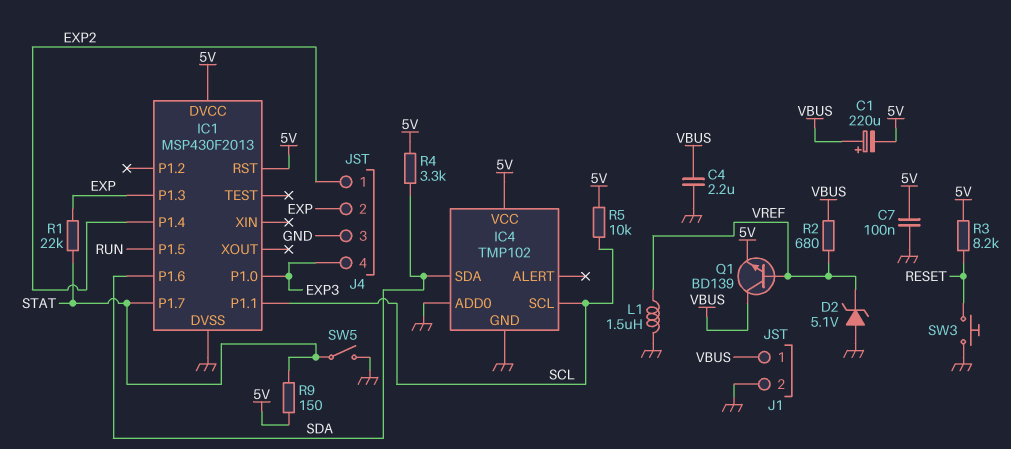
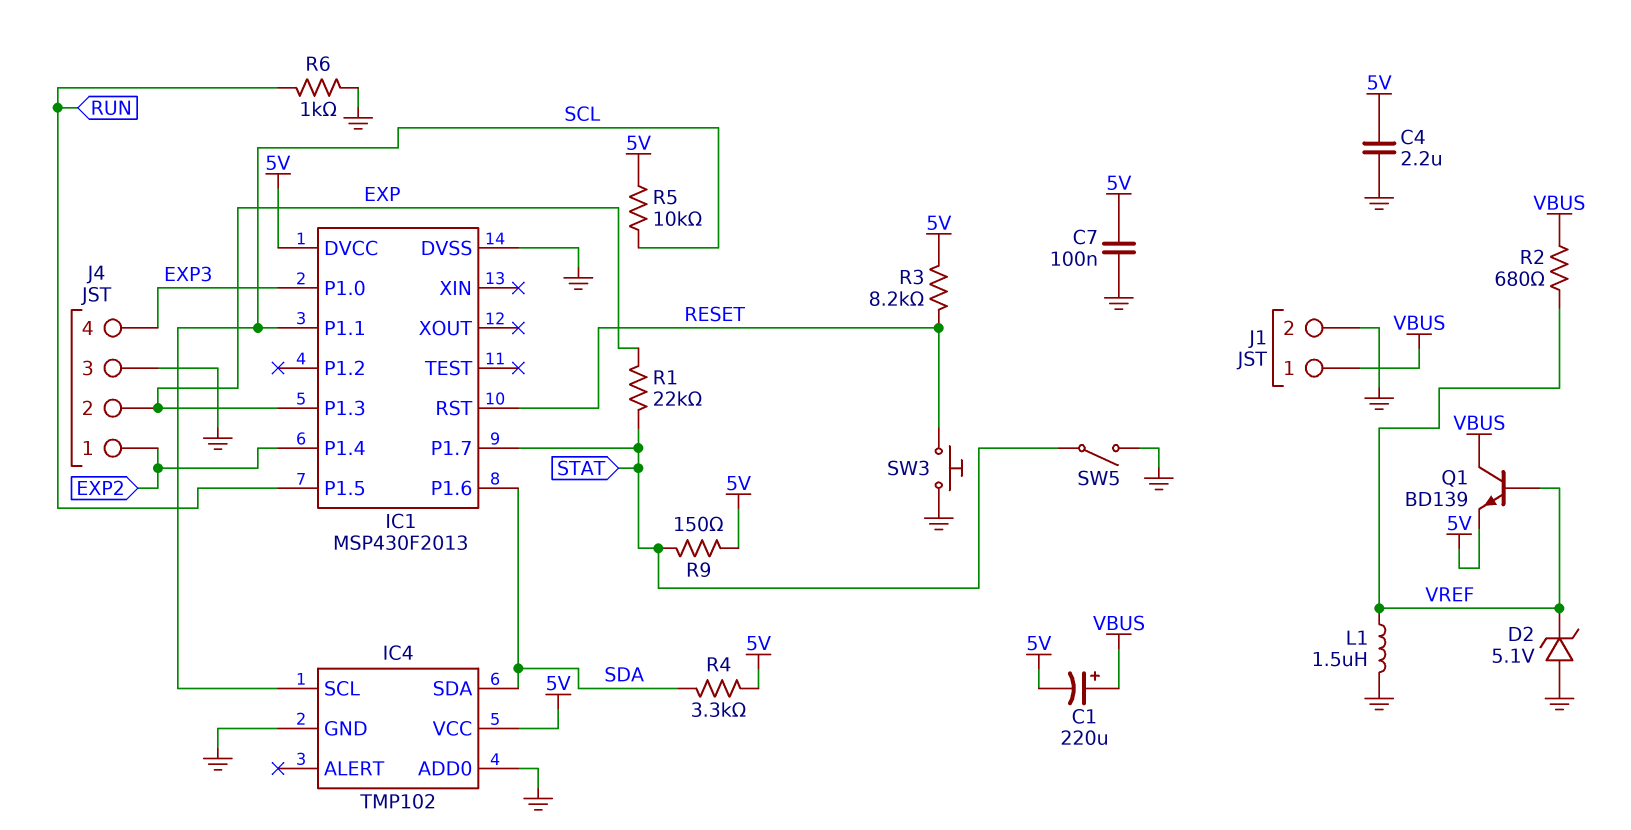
C4: 2.2uF (GND, VBUS) -> 2.2uF (5V, GND)
IC1 pin RST: 5V -> RESET
R6: none -> 1k (GND, RUN)

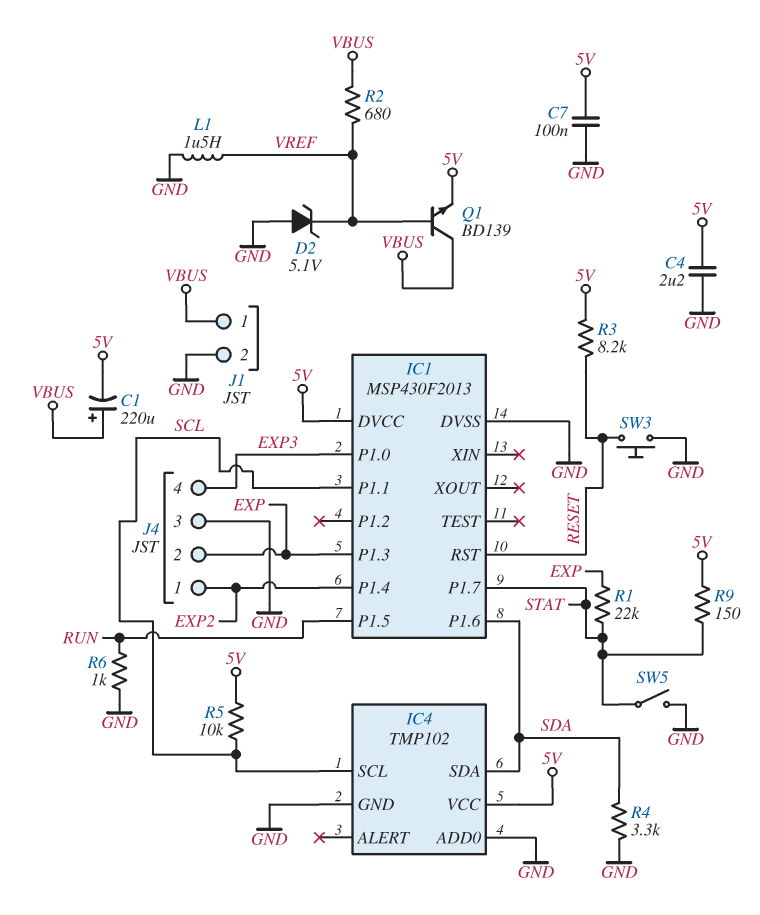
R4: 3.3k (5V, SDA) -> 3.3k (GND, SDA)

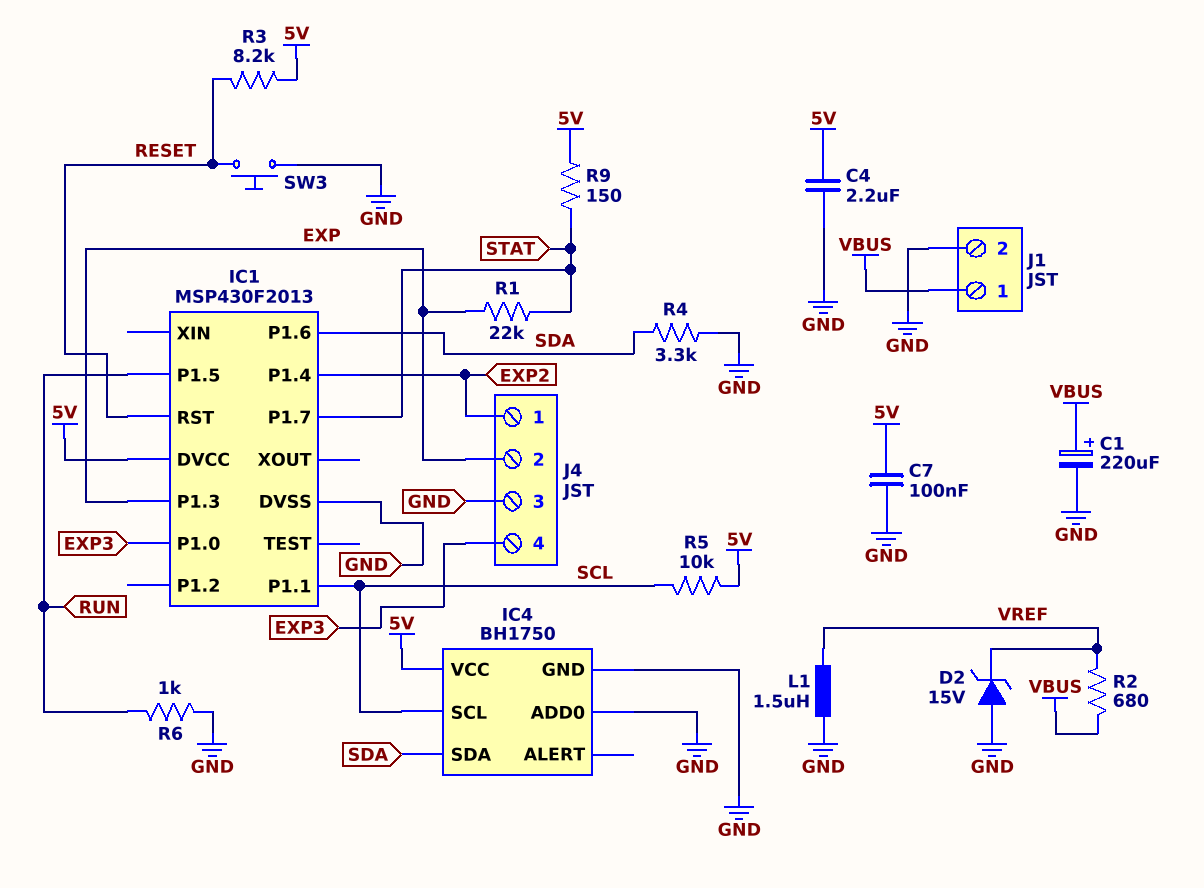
C1: 220uF (plus VBUS, minus 5V) -> 220uF (plus VBUS, minus GND)
D2: zener 5.1V (A GND, K VREF) -> zener 15V (A GND, K VREF)
IC4: TMP102 -> BH1750
Q1: NPN BD139 (B VREF, C VBUS, E 5V) -> none
SW5: switch (GND, STAT) -> none

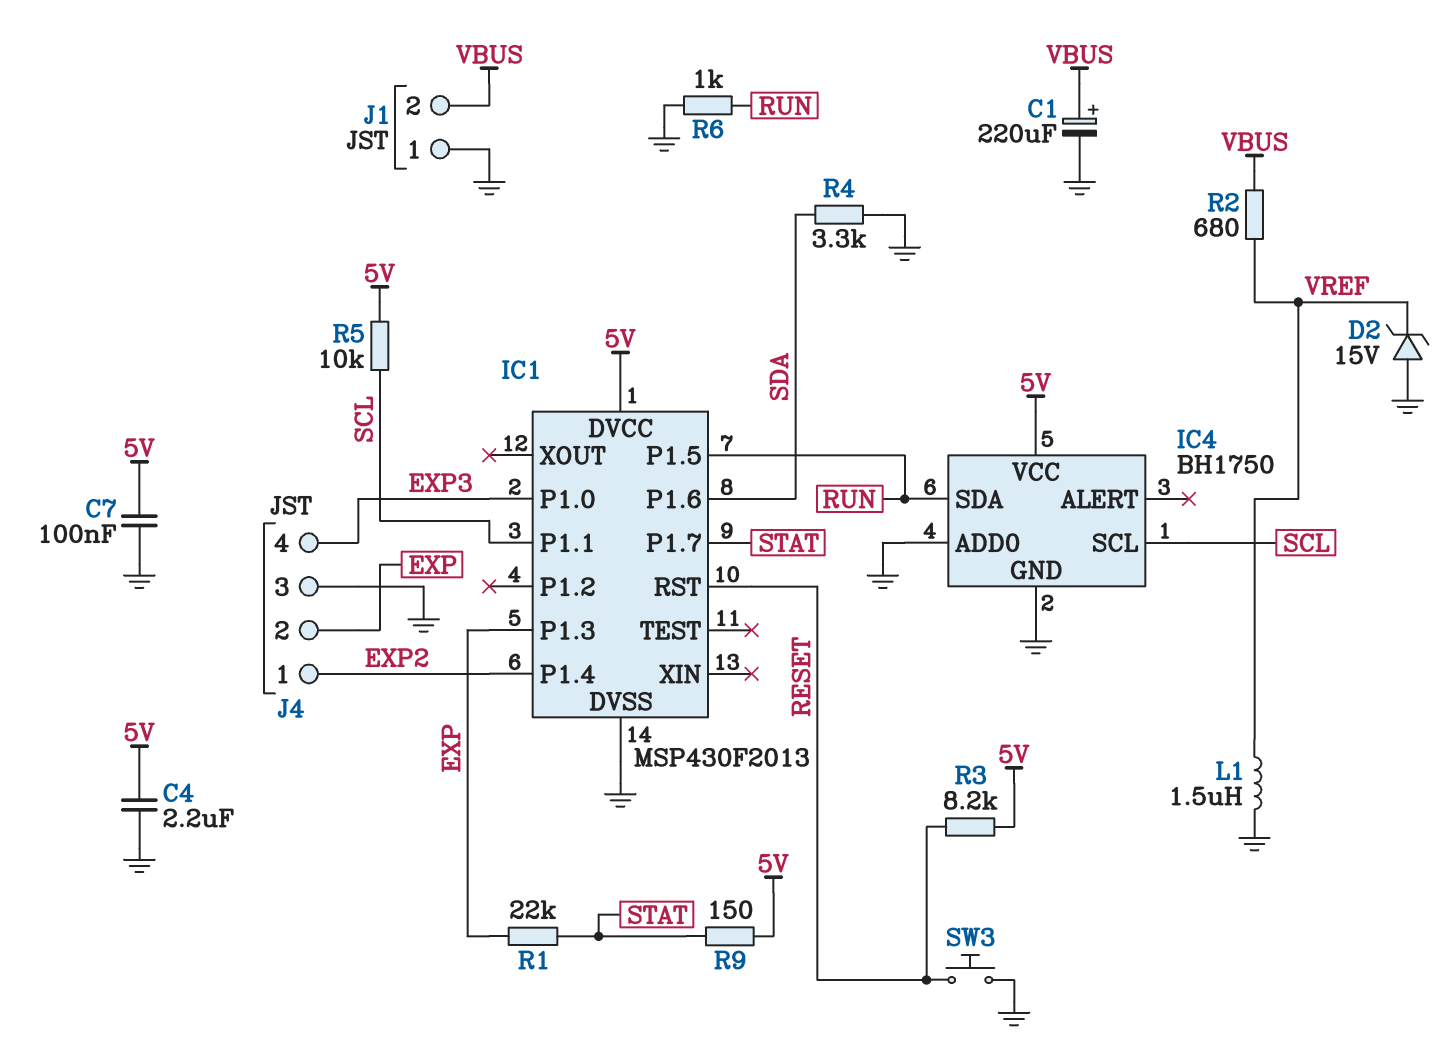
IC4 pin SDA: SDA -> RUN
J1 pin 1: VBUS -> GND
J1 pin 2: GND -> VBUS

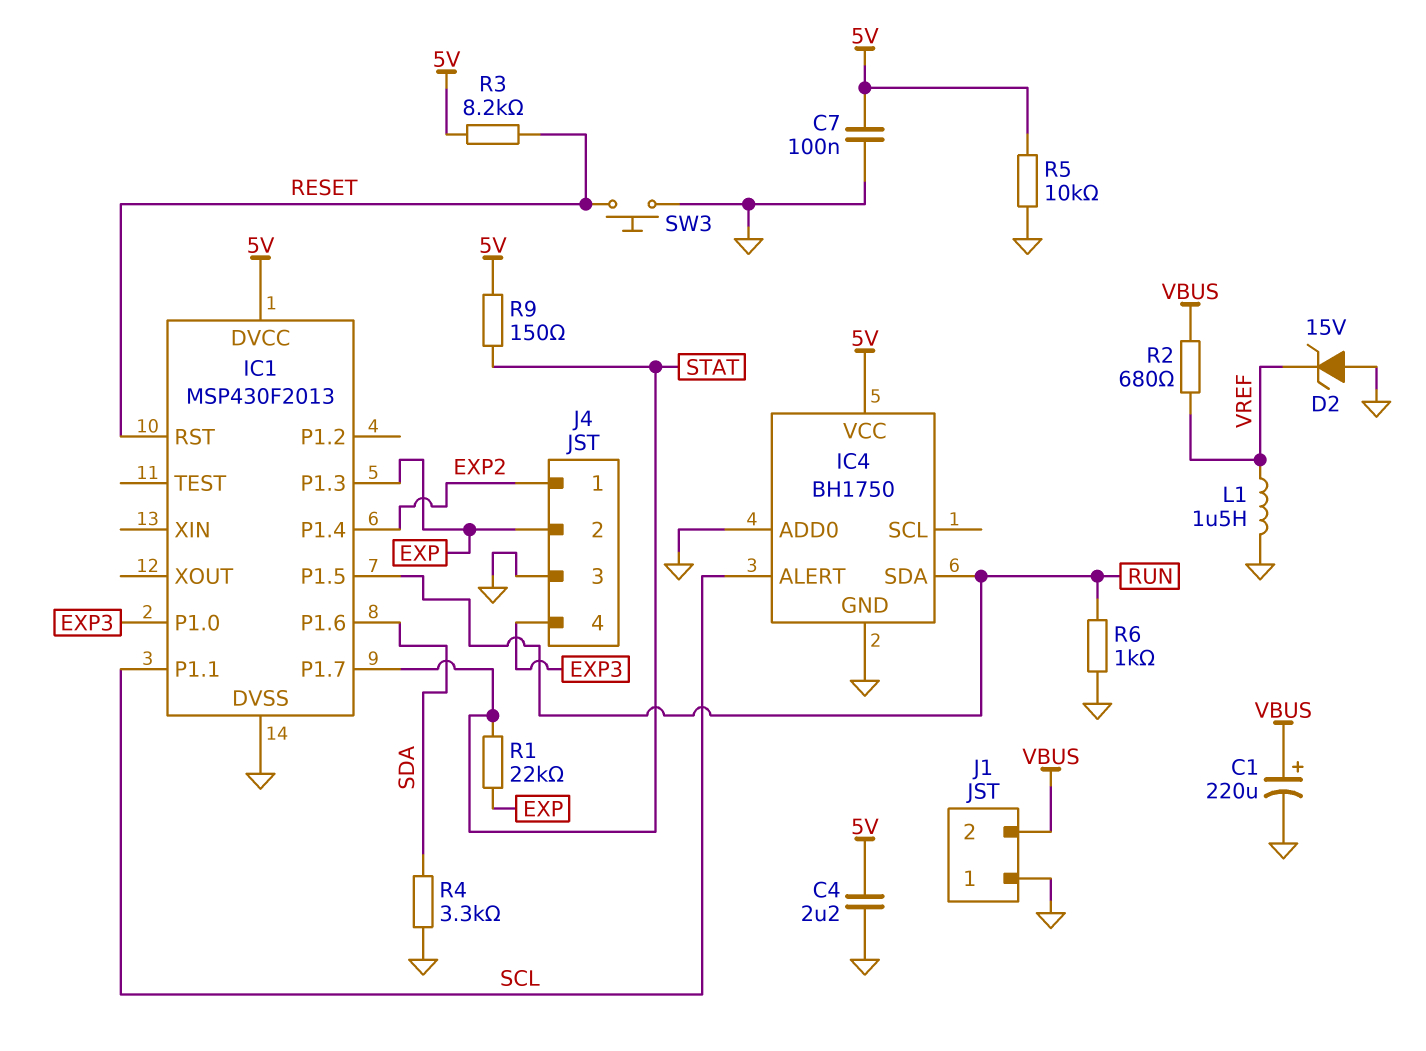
IC4 pin ALERT: none -> SCL
IC4 pin SCL: SCL -> none
R5: 10k (5V, SCL) -> 10k (5V, GND)

